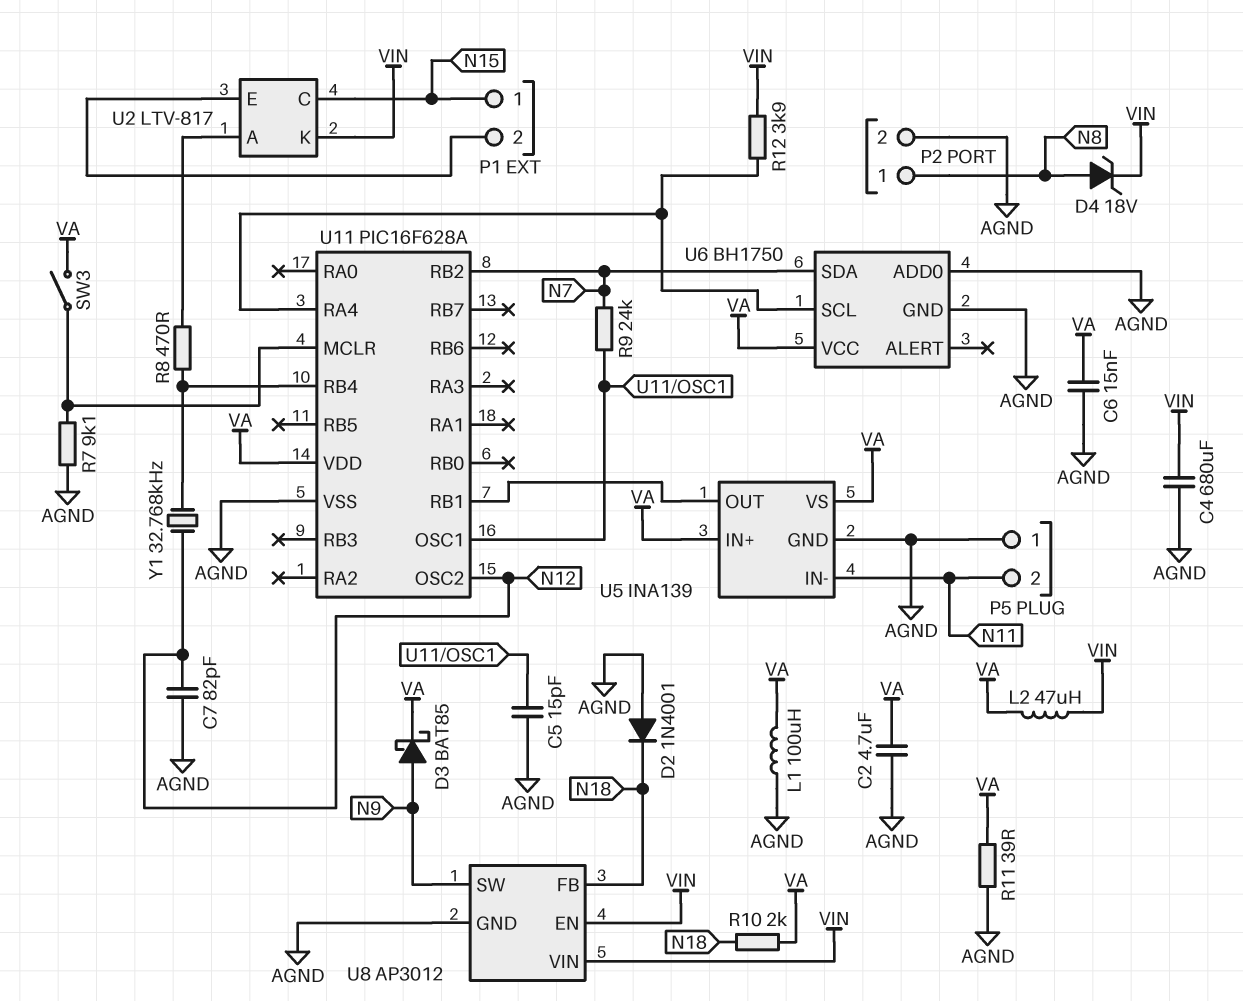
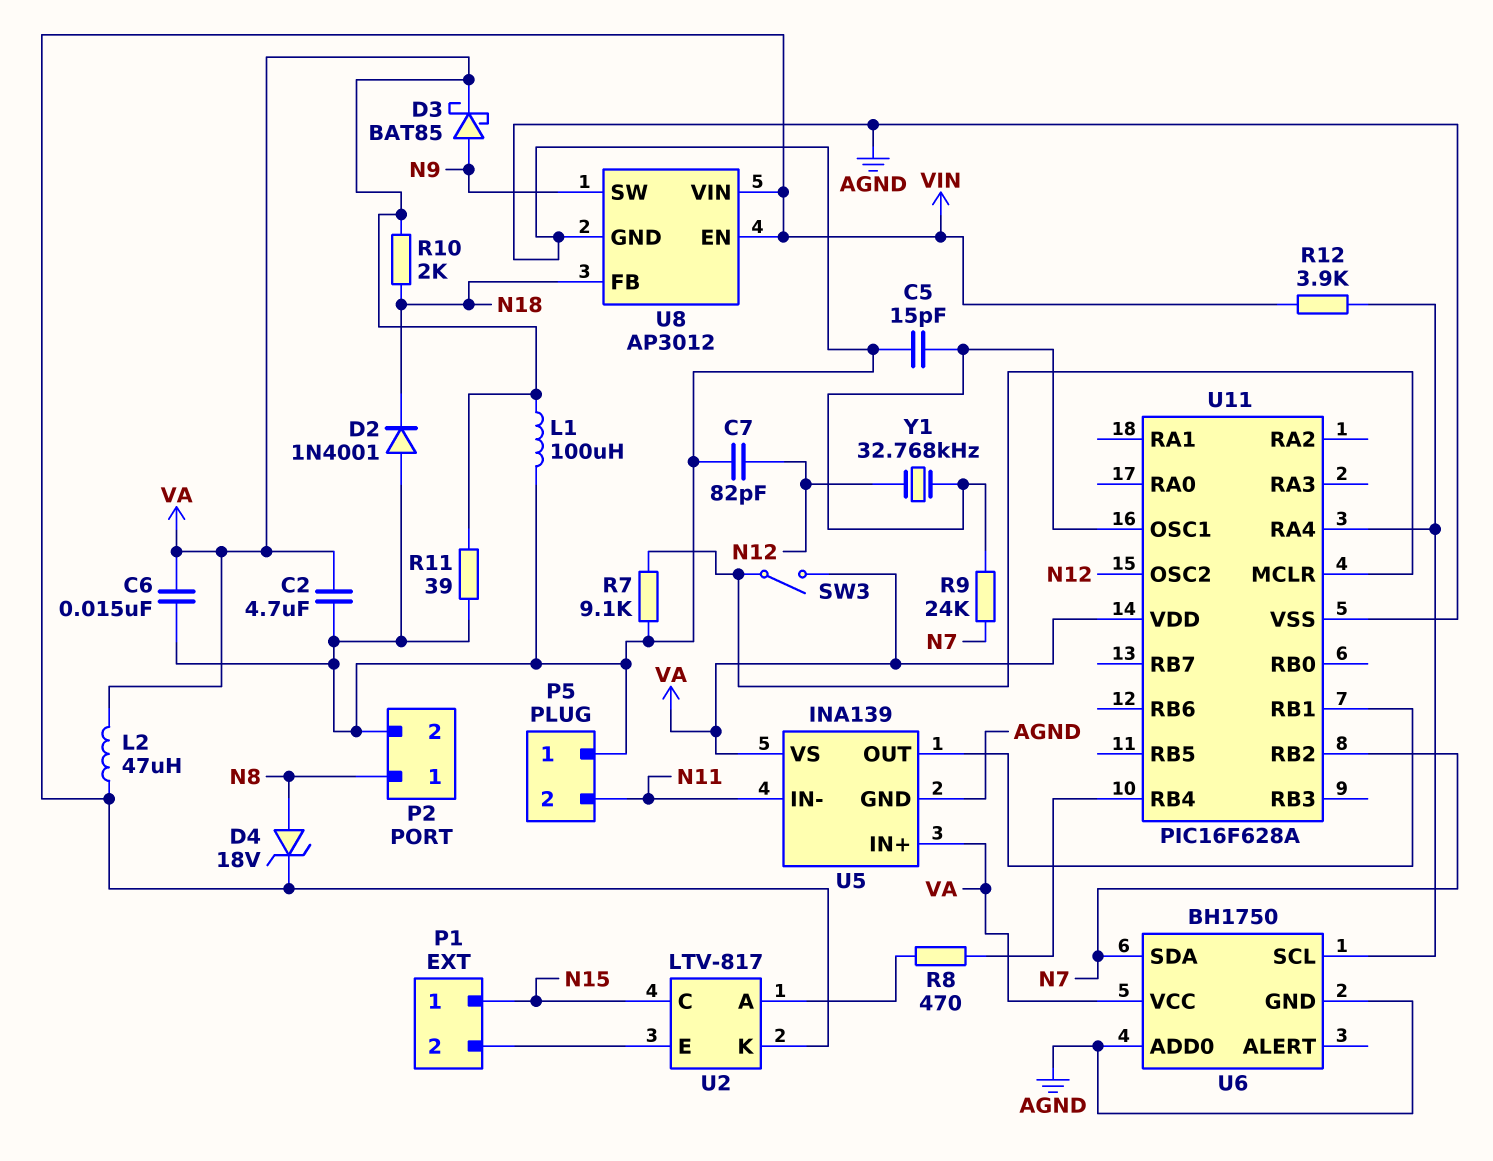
C4: 680uF (AGND, VIN) -> none
Y1: 32.768kHz (N12, U11/RB4) -> 32.768kHz (N12, U11/OSC1)

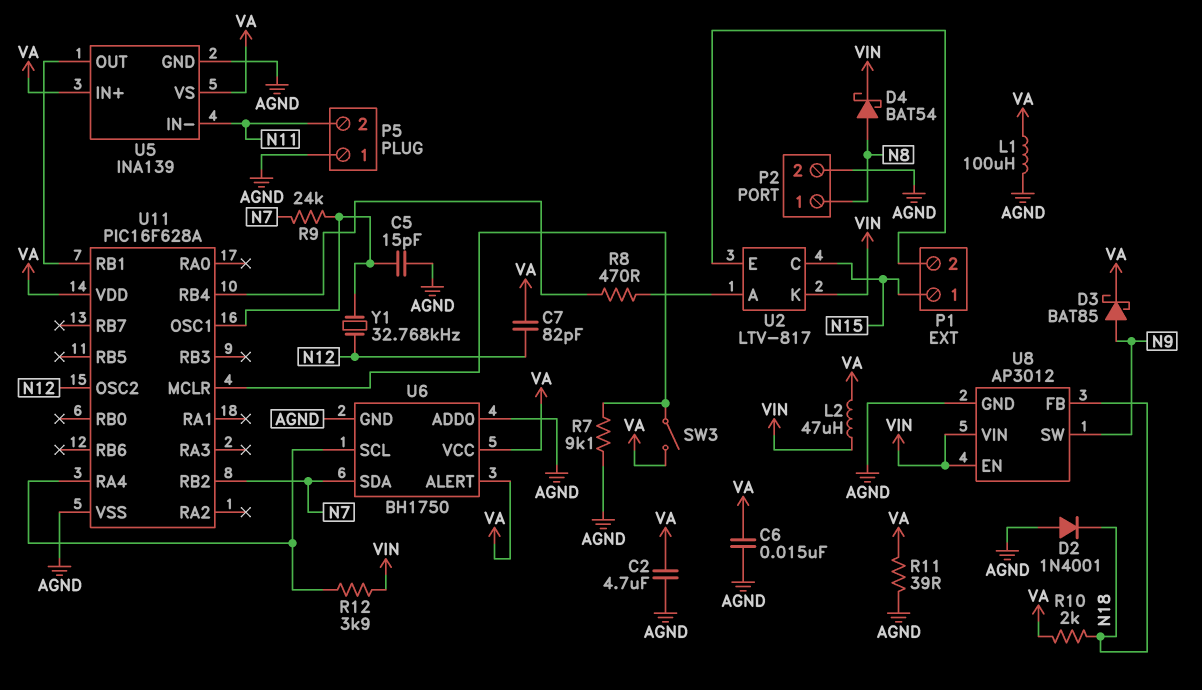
C7: 82pF (AGND, N12) -> 82pF (N12, VA)
D4: zener 18V (A N8, K VIN) -> schottky BAT54 (A N8, K VIN)
U6 pin ALERT: none -> VA

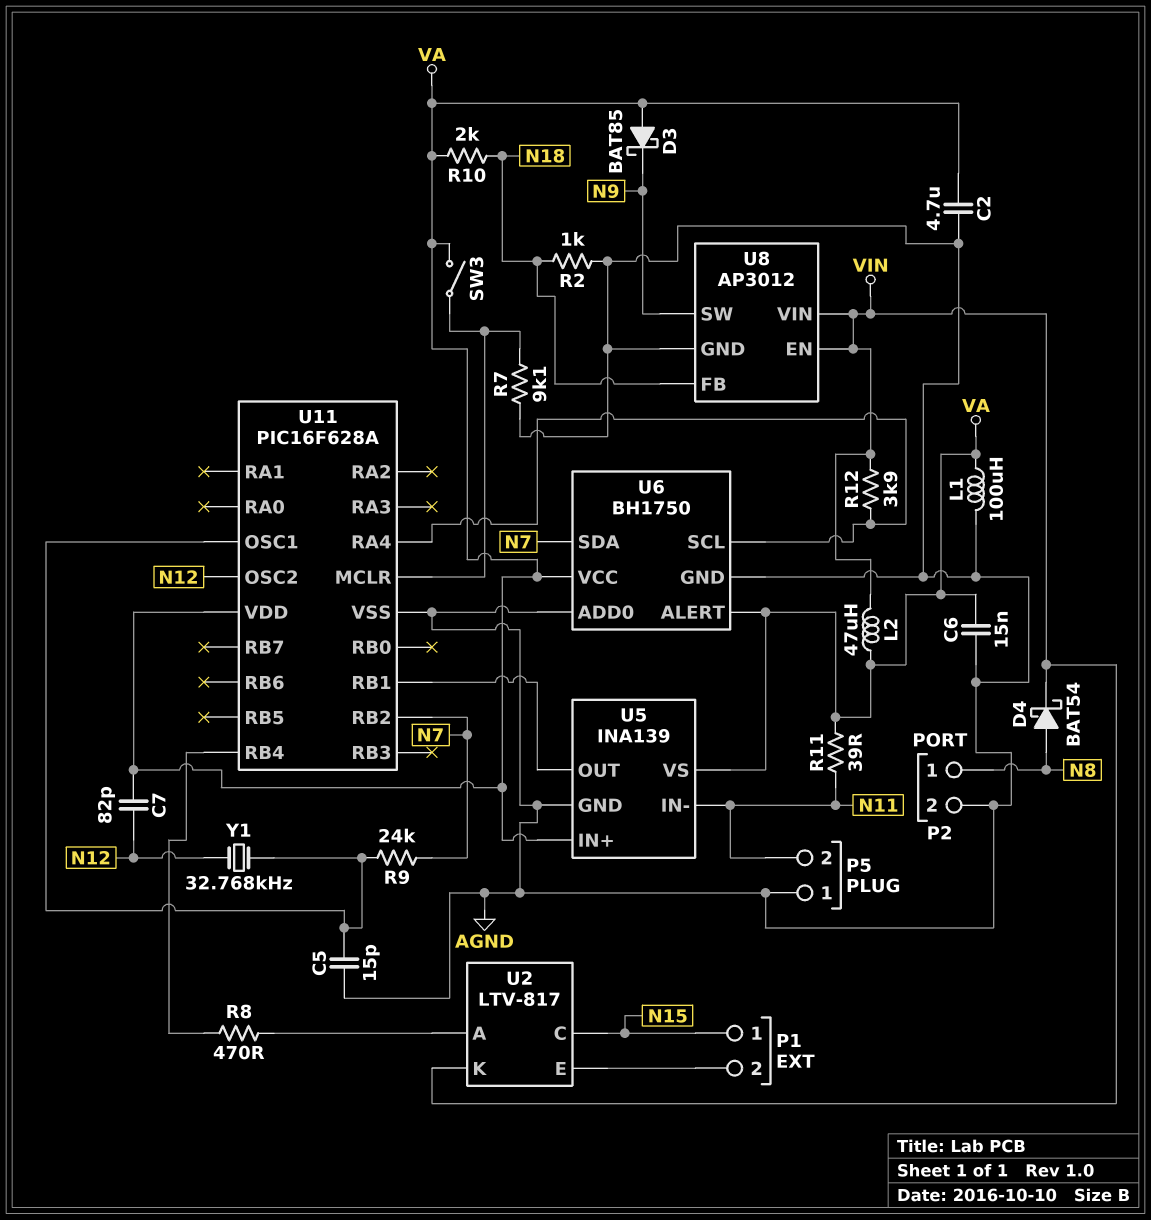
D2: diode 1N4001 (A AGND, K N18) -> none
D3: schottky BAT85 (A N9, K VA) -> schottky BAT85 (A VA, K N9)
R2: none -> 1k (AGND, N18)
R11: 39 (AGND, VA) -> 39 (N11, VA)

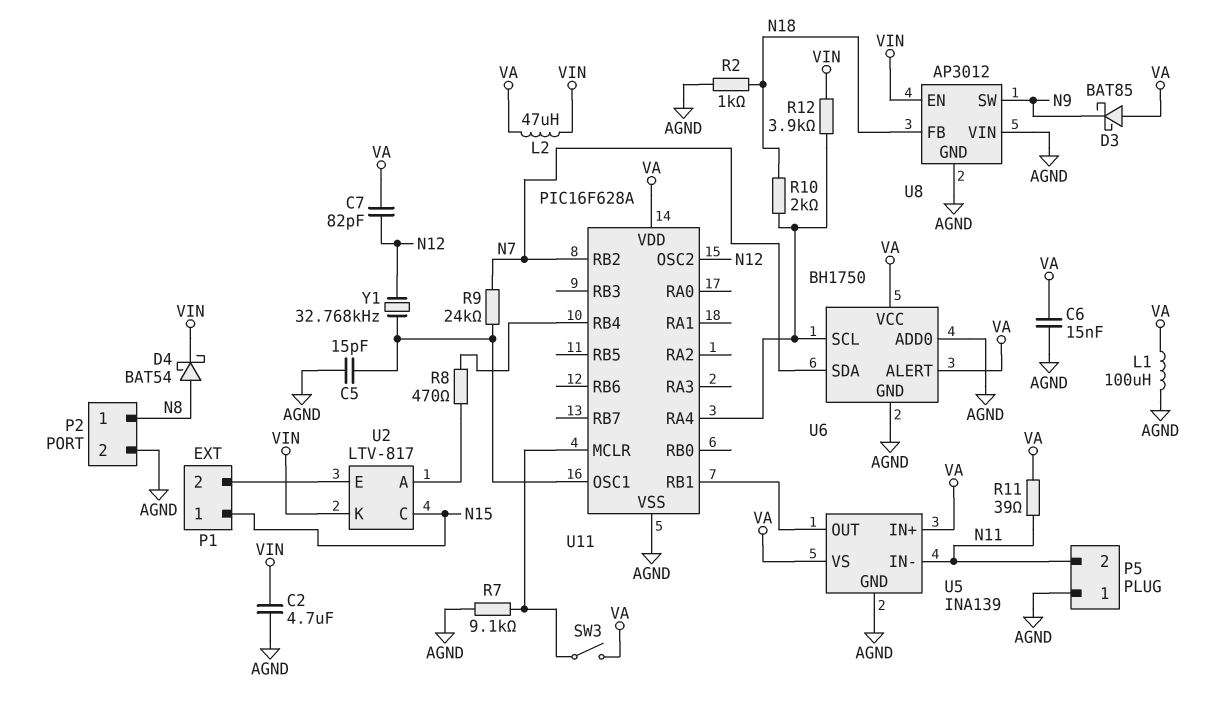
C2: 4.7uF (AGND, VA) -> 4.7uF (AGND, VIN)
R10: 2k (N18, VA) -> 2k (N18, U6/SCL)
U8 pin VIN: VIN -> AGND

